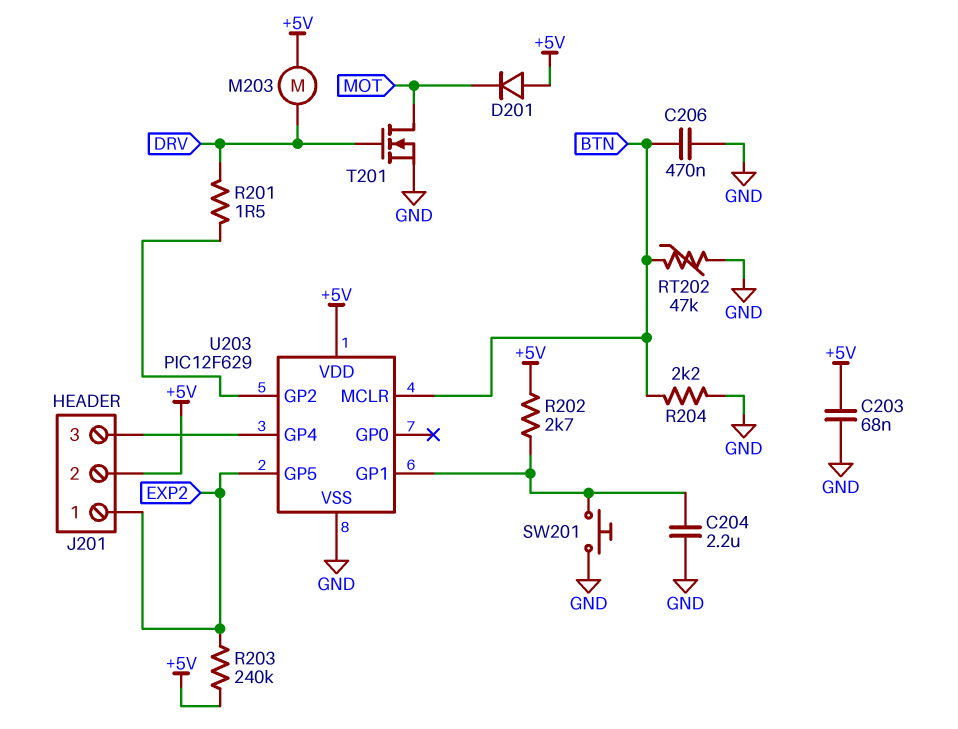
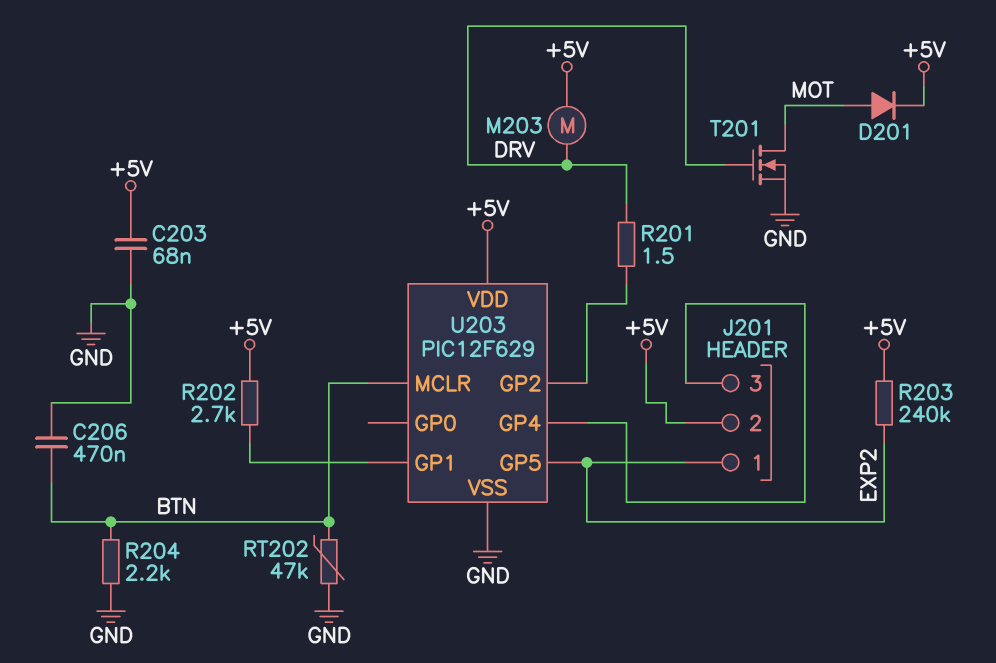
C204: 2.2uF (GND, U203/GP1) -> none
D201: diode (A +5V, K MOT) -> diode (A MOT, K +5V)
SW201: button (GND, U203/GP1) -> none

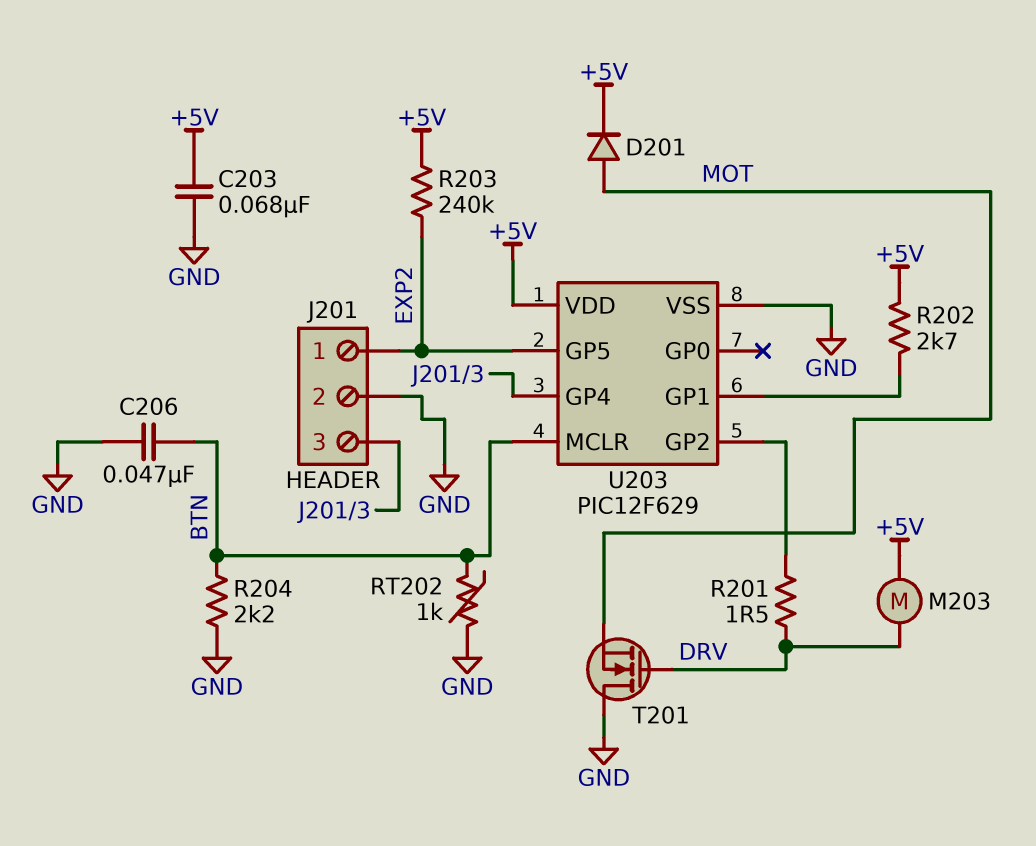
C206: 470nF (BTN, GND) -> 47nF (BTN, GND)
J201 pin 2: +5V -> GND
RT202: 47k (BTN, GND) -> 1k (BTN, GND)
T201: NMOS (G DRV, D MOT, S GND) -> NMOS (G DRV, D GND, S MOT)

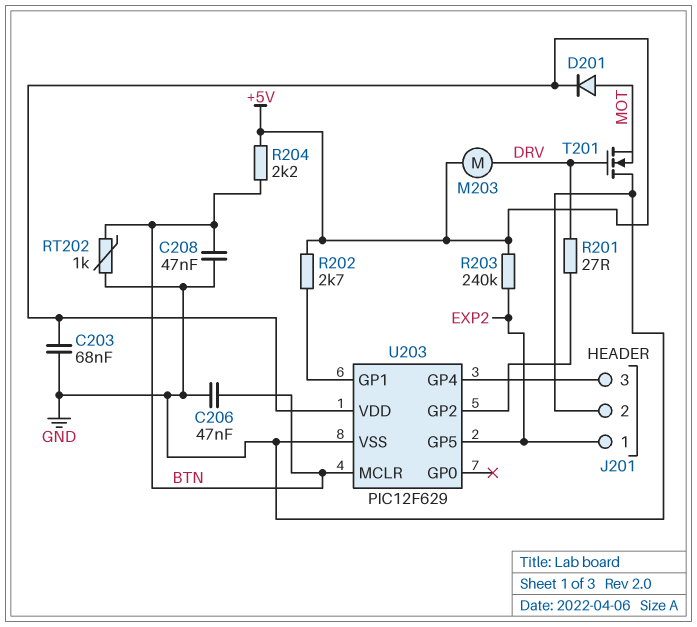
C208: none -> 47nF (BTN, GND)
R201: 1.5 (DRV, U203/GP2) -> 27 (DRV, U203/GP2)
R204: 2.2k (BTN, GND) -> 2.2k (+5V, BTN)

